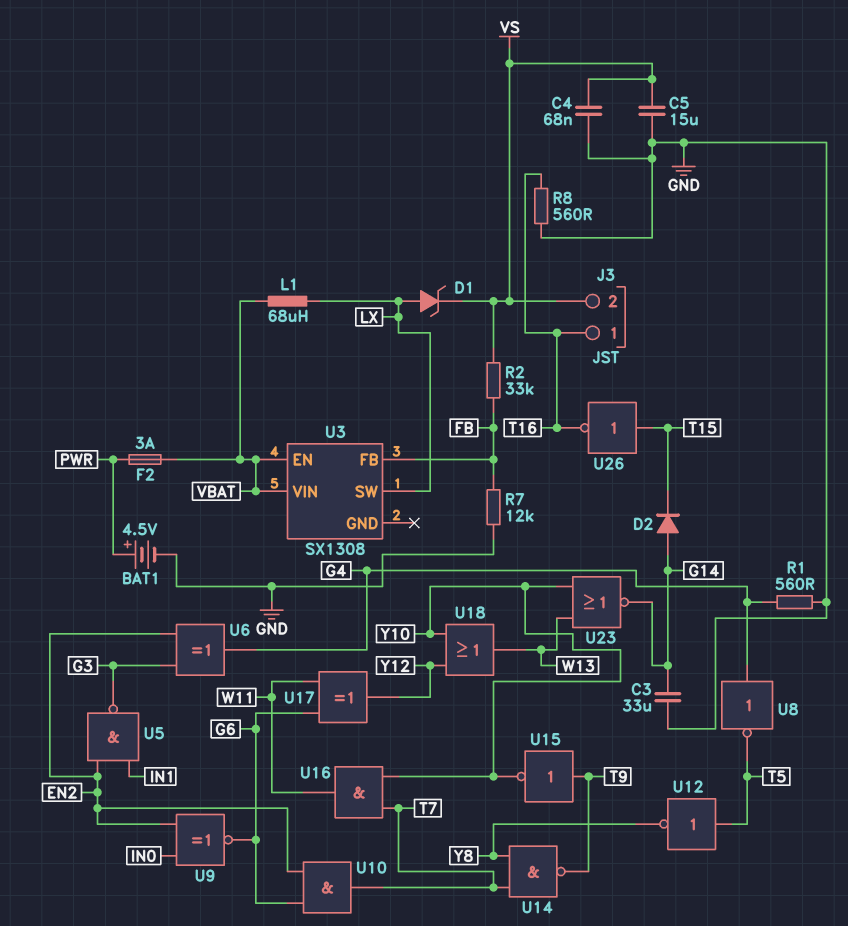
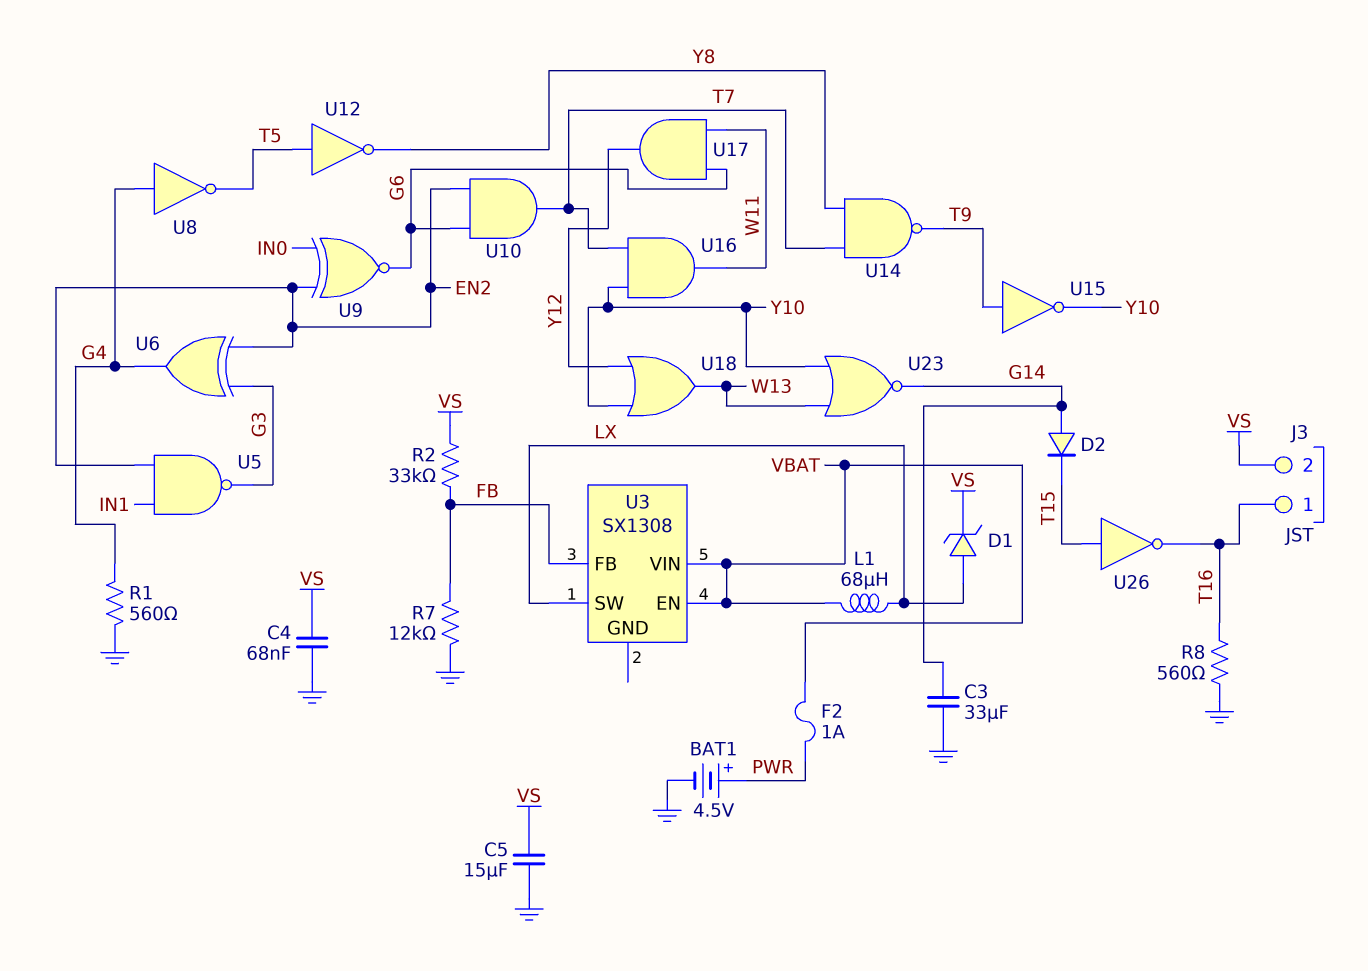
F2: 3A (PWR, VBAT) -> 1A (PWR, VBAT)
U17: XOR (in G6, in W11, out Y12) -> AND (in G6, in W11, out Y12)

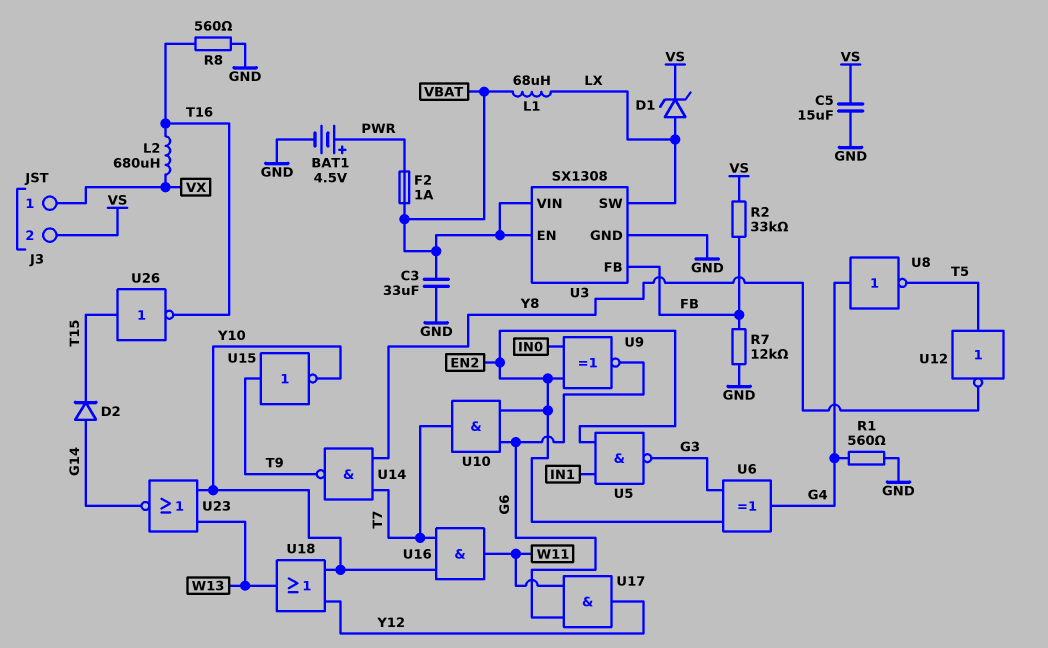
C3: 33uF (G14, GND) -> 33uF (GND, VBAT)
C4: 68nF (GND, VS) -> none
J3 pin 1: T16 -> VX
L2: none -> 680uH (T16, VX)
U3 pin GND: none -> GND

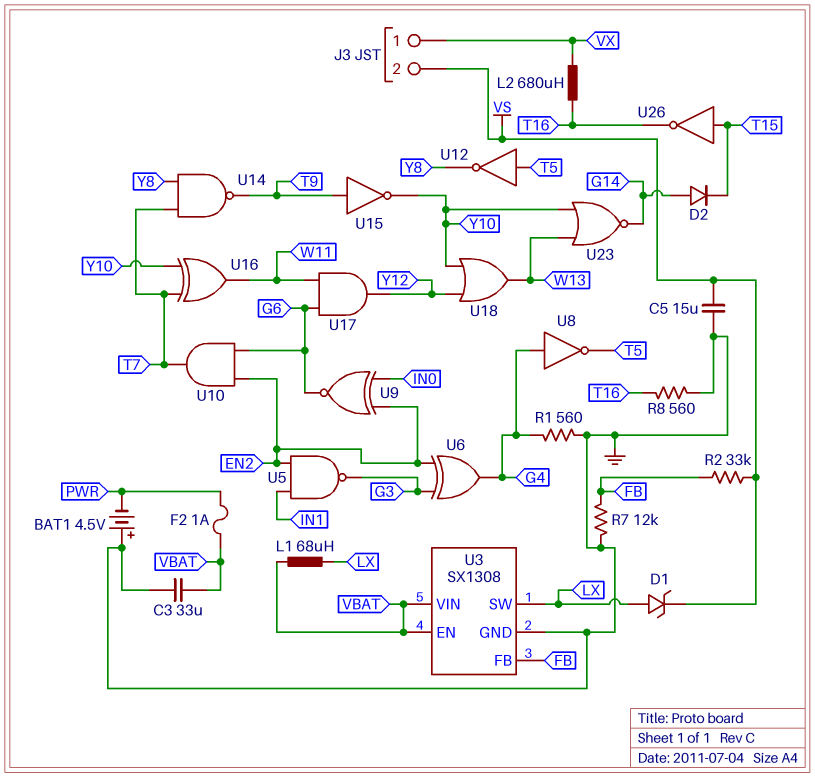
BAT1: 4.5V (plus PWR, minus GND) -> 4.5V (plus GND, minus PWR)
U16: AND (in T7, in Y10, out W11) -> XOR (in T7, in Y10, out W11)

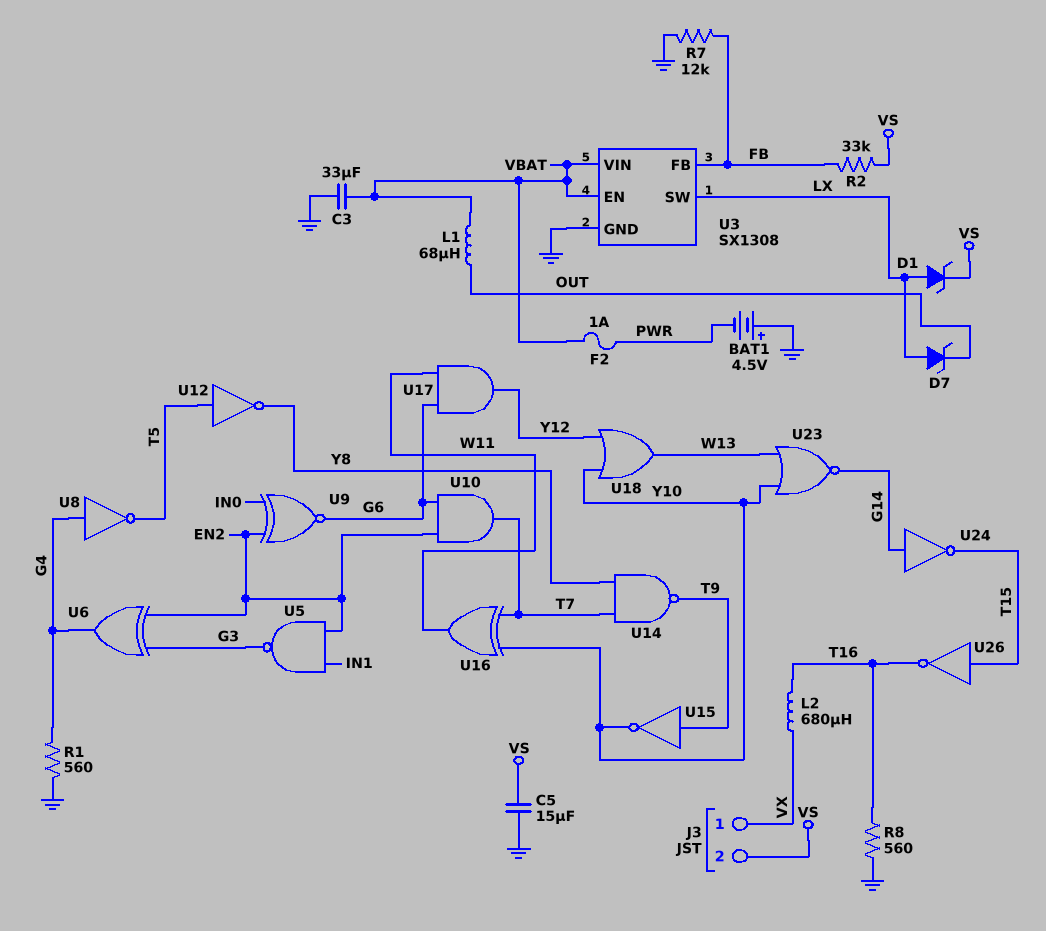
D2: diode (A G14, K T15) -> none
D7: none -> zener (A LX, K OUT)
L1: 68uH (LX, VBAT) -> 68uH (OUT, VBAT)
U24: none -> NOT (in G14, out T15)

